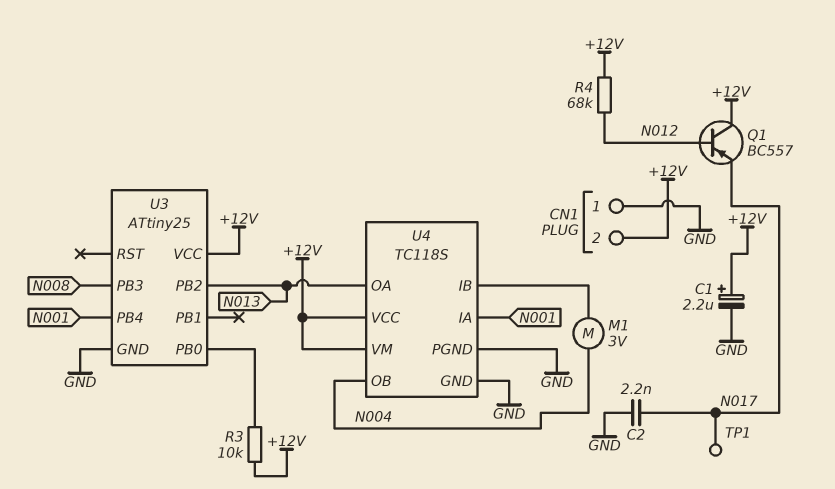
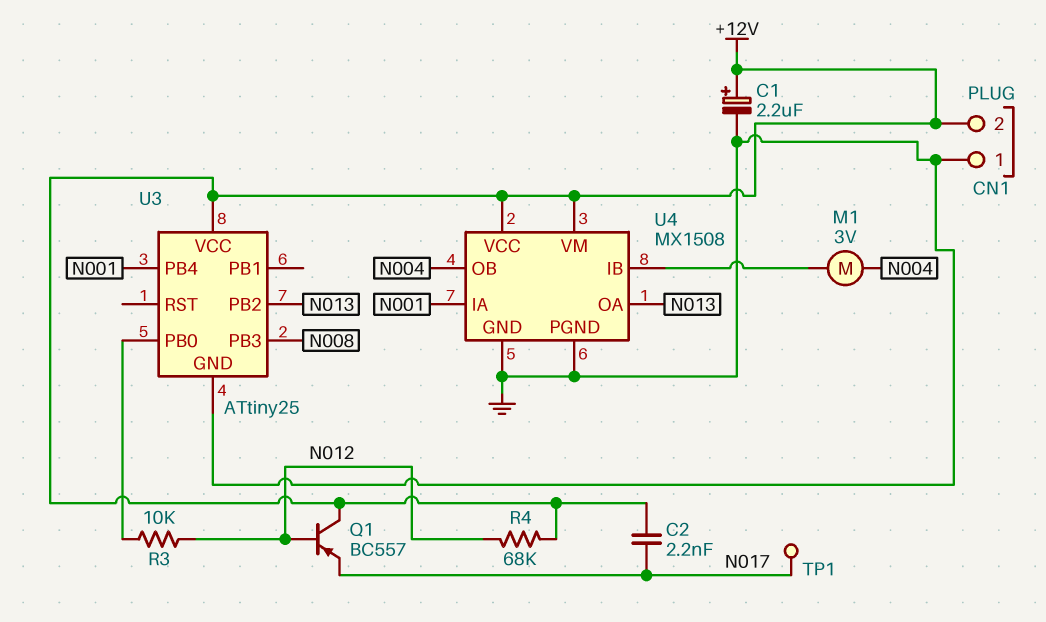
C2: 2.2nF (GND, N017) -> 2.2nF (+12V, N017)
R3: 10k (+12V, U3/PB0) -> 10k (N012, U3/PB0)
U4: TC118S -> MX1508

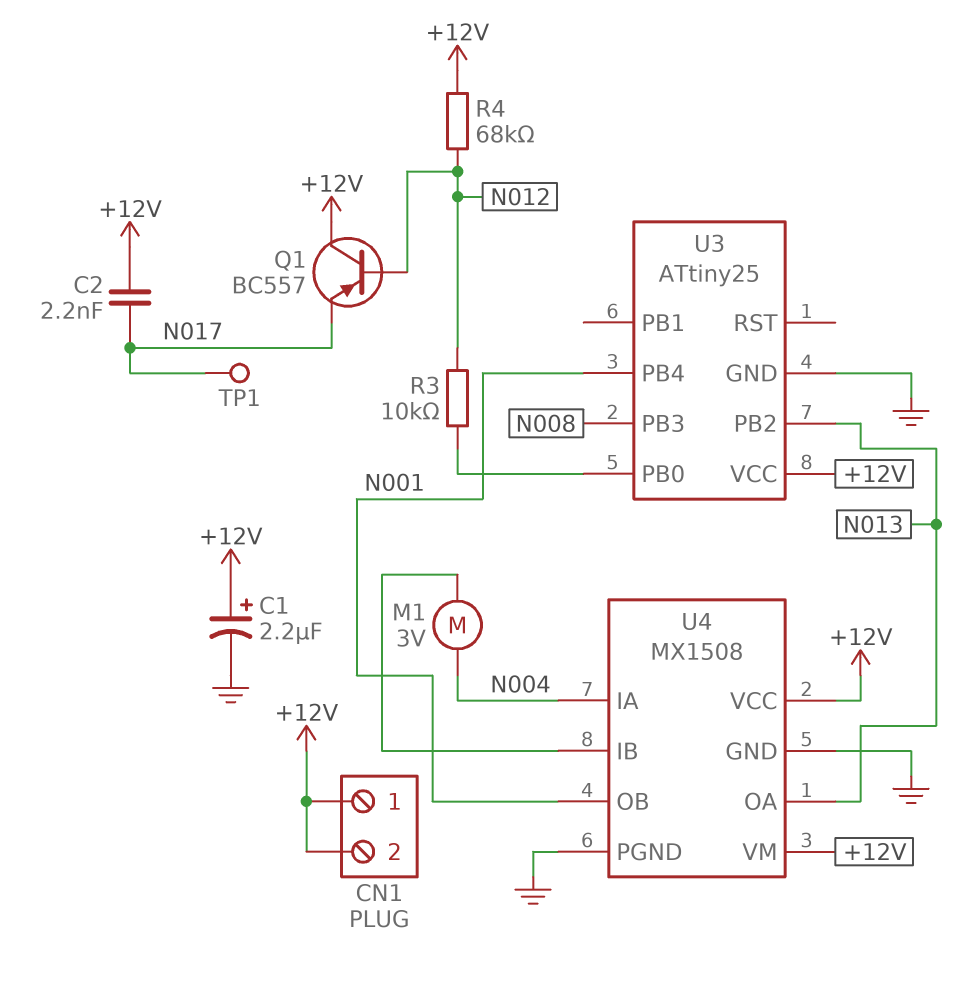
CN1 pin 1: GND -> +12V
U4 pin IA: N001 -> N004
U4 pin OB: N004 -> N001

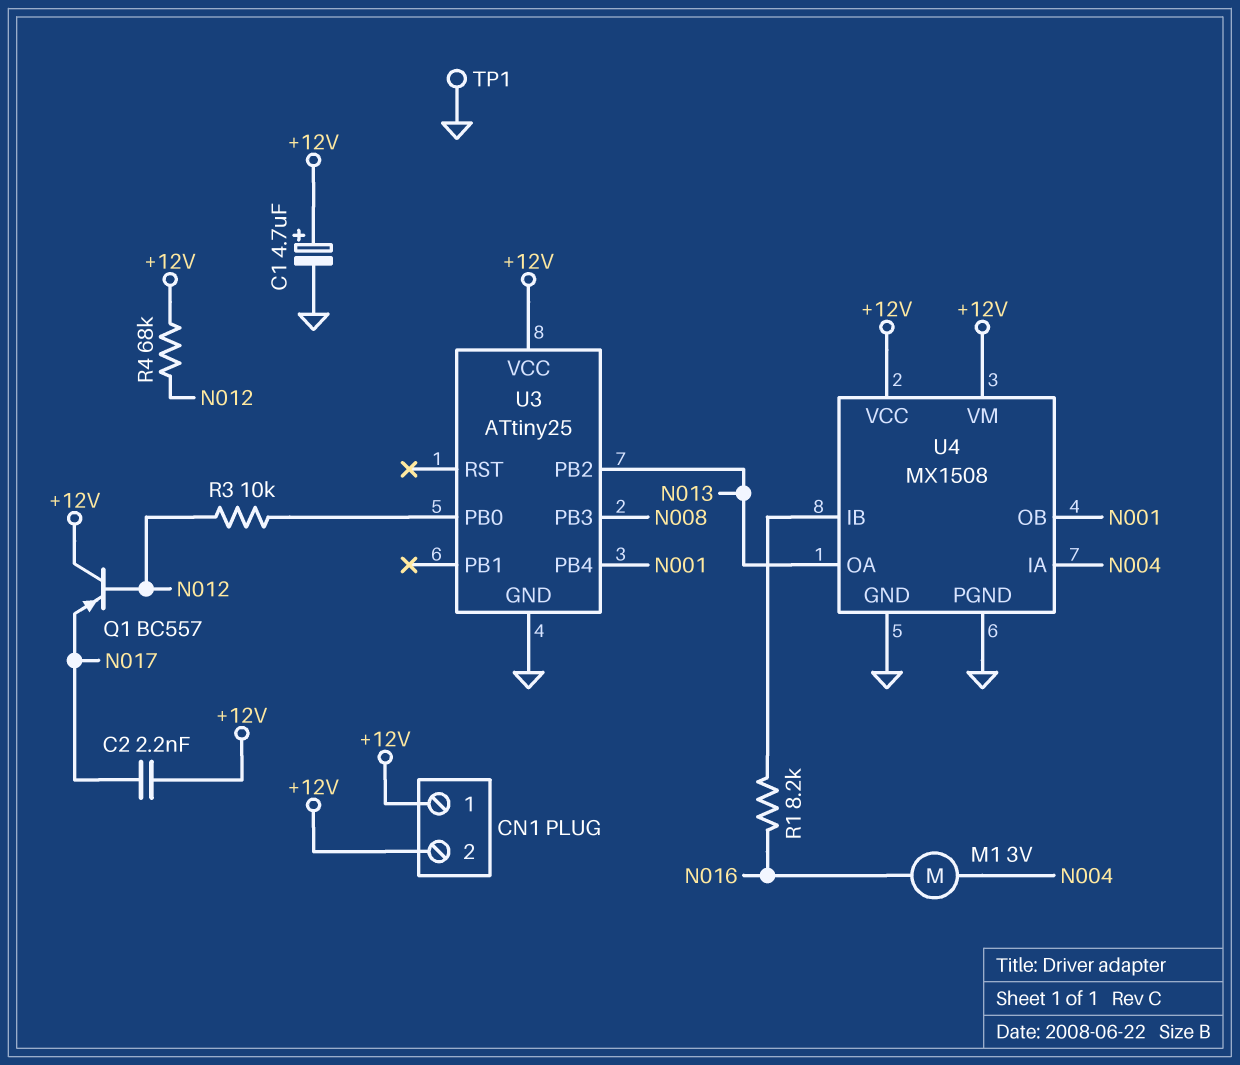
C1: 2.2uF (plus +12V, minus GND) -> 4.7uF (plus +12V, minus GND)
M1: motor 3V (N004, U4/IB) -> motor 3V (N004, N016)
R1: none -> 8.2k (N016, U4/IB)
TP1: test point (N017) -> test point (GND)

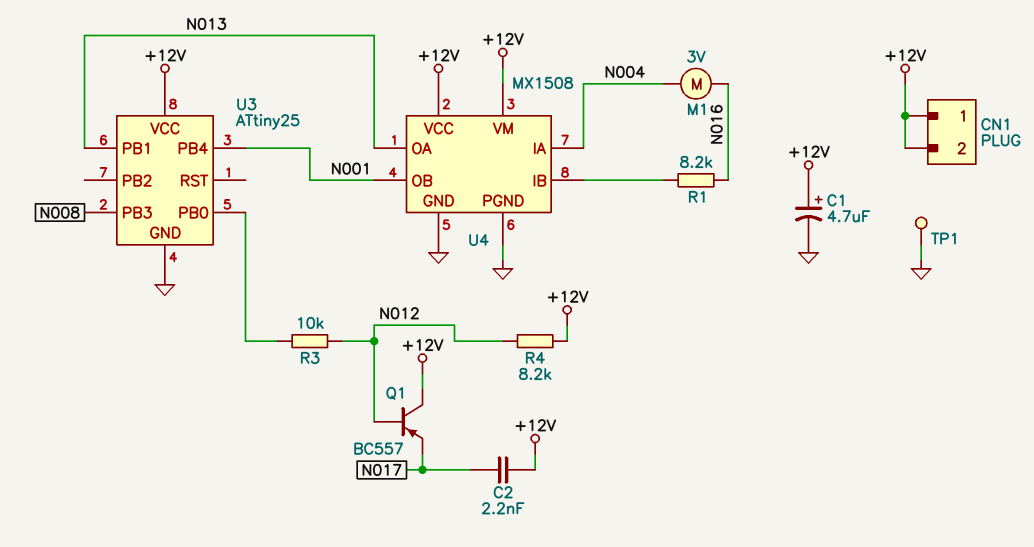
R4: 68k (+12V, N012) -> 8.2k (+12V, N012)
U3 pin PB1: none -> N013
U3 pin PB2: N013 -> none

